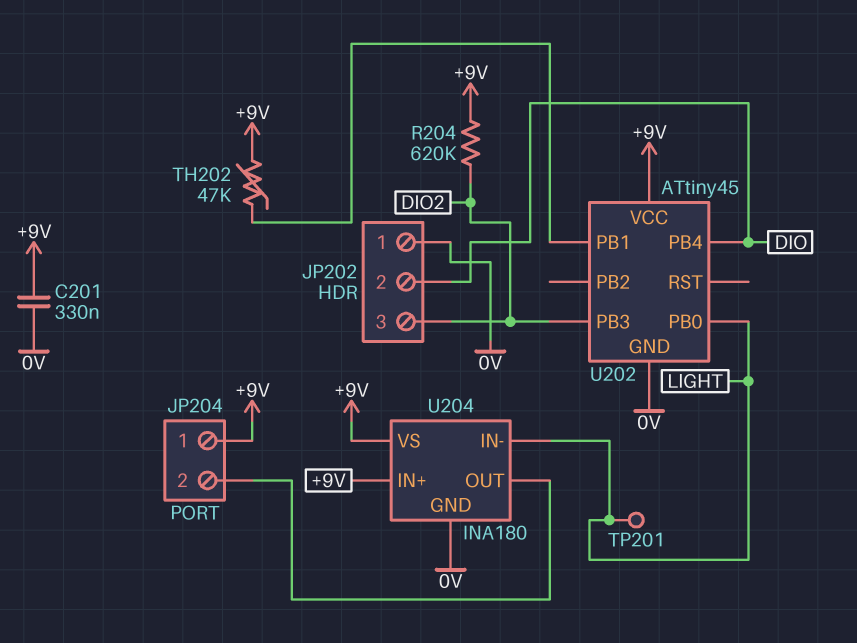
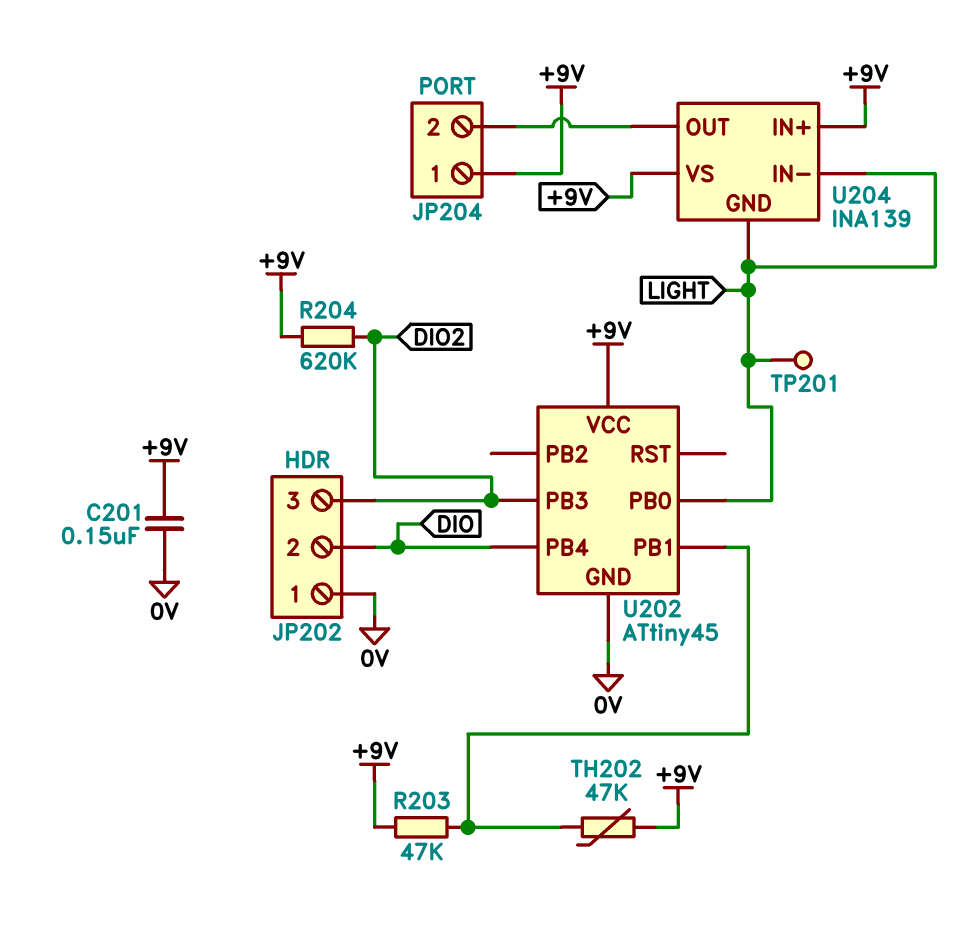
C201: 330nF (+9V, 0V) -> 150nF (+9V, 0V)
R203: none -> 47k (+9V, U202/PB1)
U204: INA180 -> INA139
U204 pin GND: 0V -> LIGHT

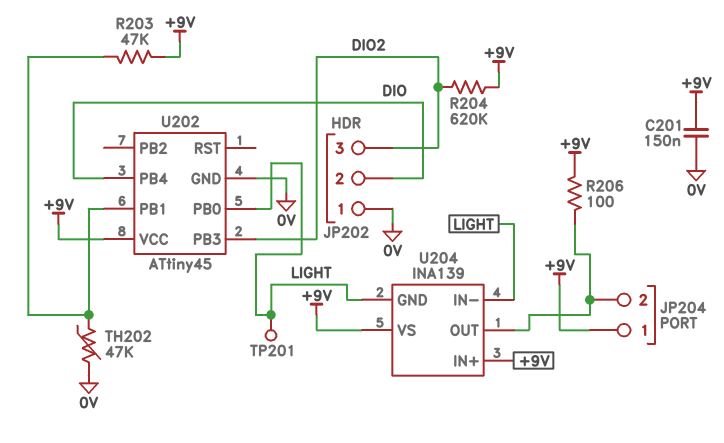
R206: none -> 100 (+9V, JP204/2)
TH202: 47k (+9V, U202/PB1) -> 47k (0V, U202/PB1)

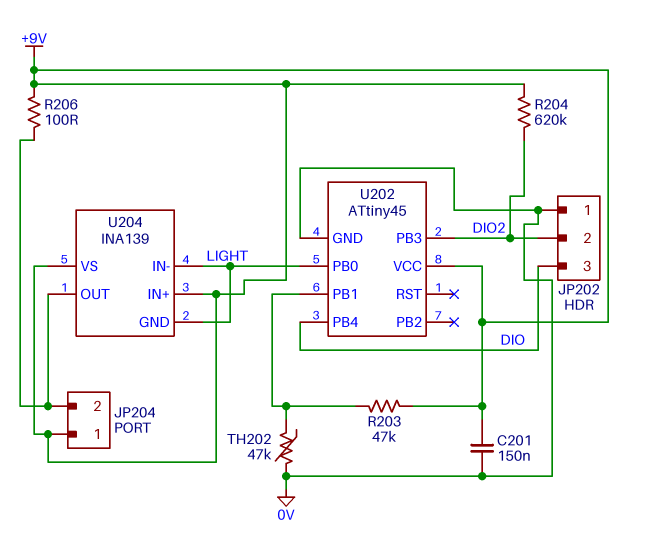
JP202 pin 2: DIO -> DIO2
JP202 pin 3: DIO2 -> DIO
TP201: test point (LIGHT) -> none

